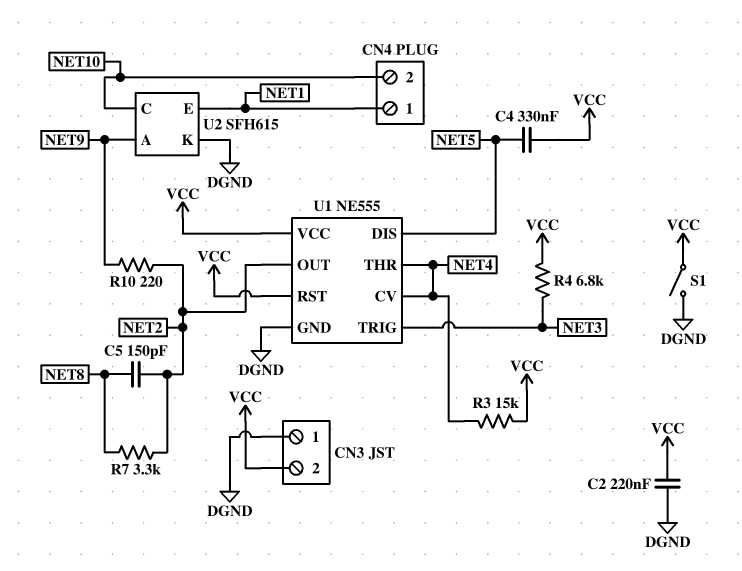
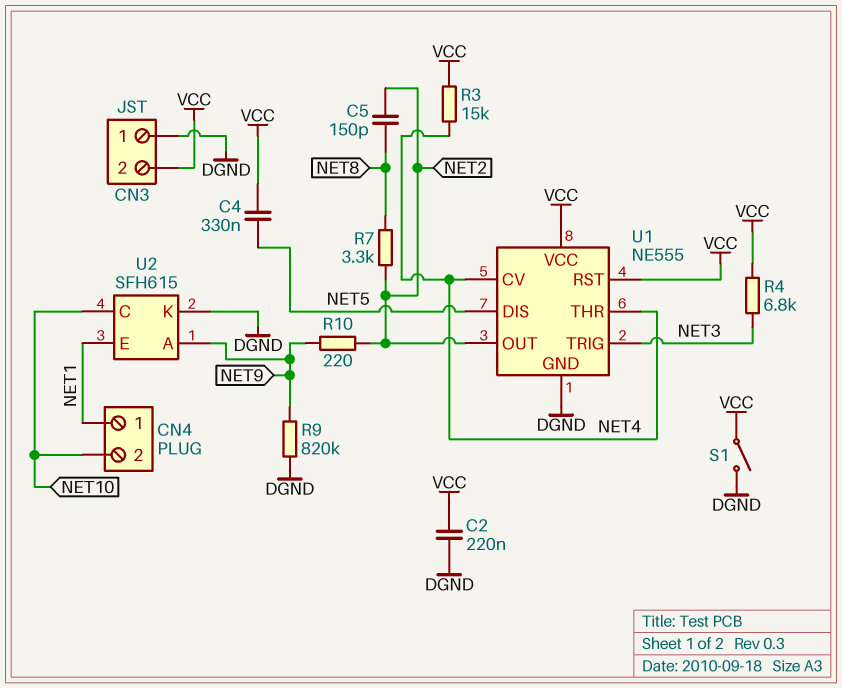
R9: none -> 820k (DGND, NET9)

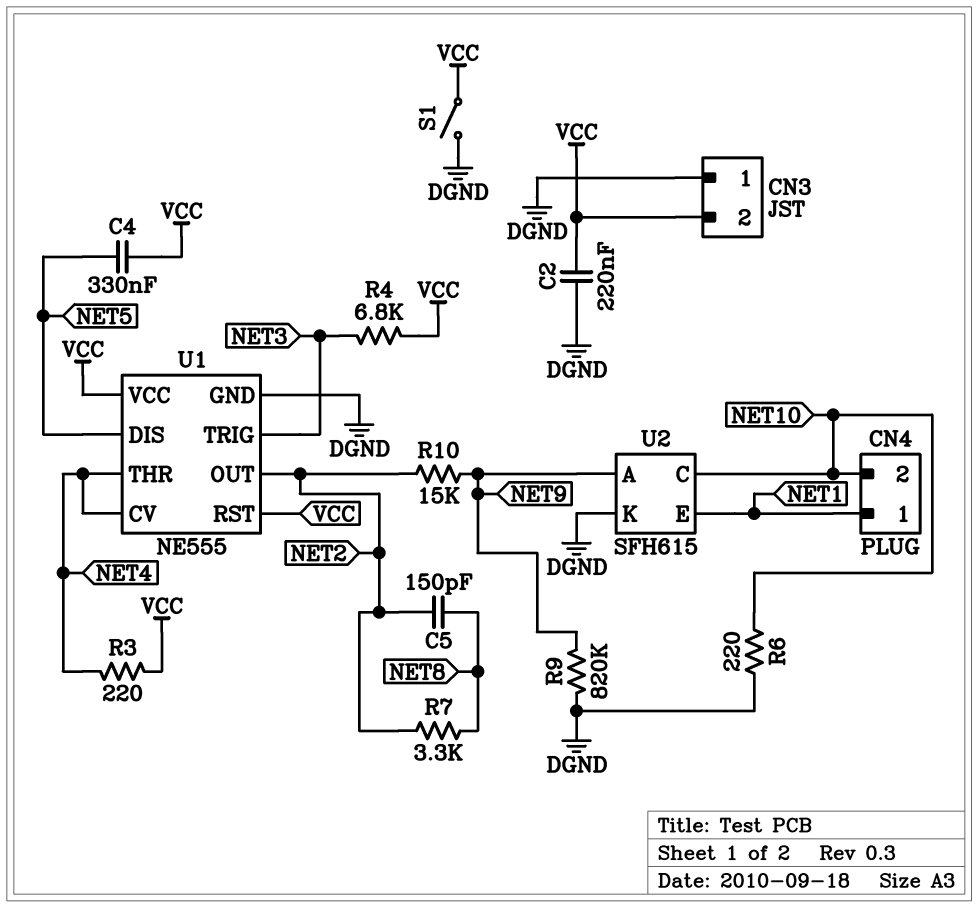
R3: 15k (NET4, VCC) -> 220 (NET4, VCC)
R6: none -> 220 (DGND, NET10)
R10: 220 (NET2, NET9) -> 15k (NET2, NET9)

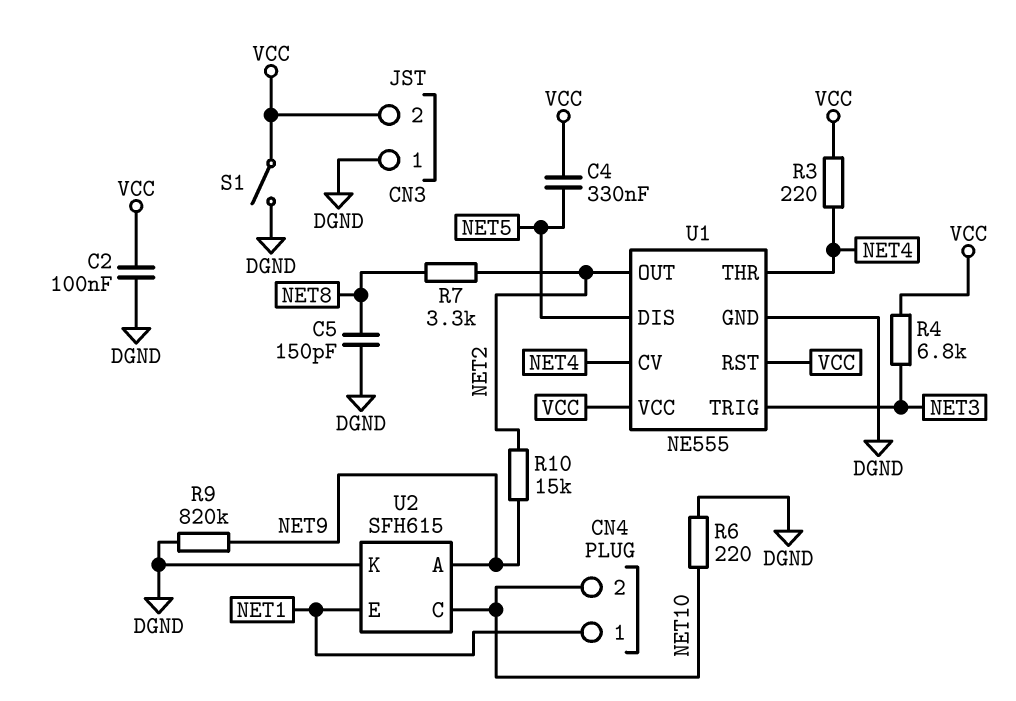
C2: 220nF (DGND, VCC) -> 100nF (DGND, VCC)
C5: 150pF (NET2, NET8) -> 150pF (DGND, NET8)

